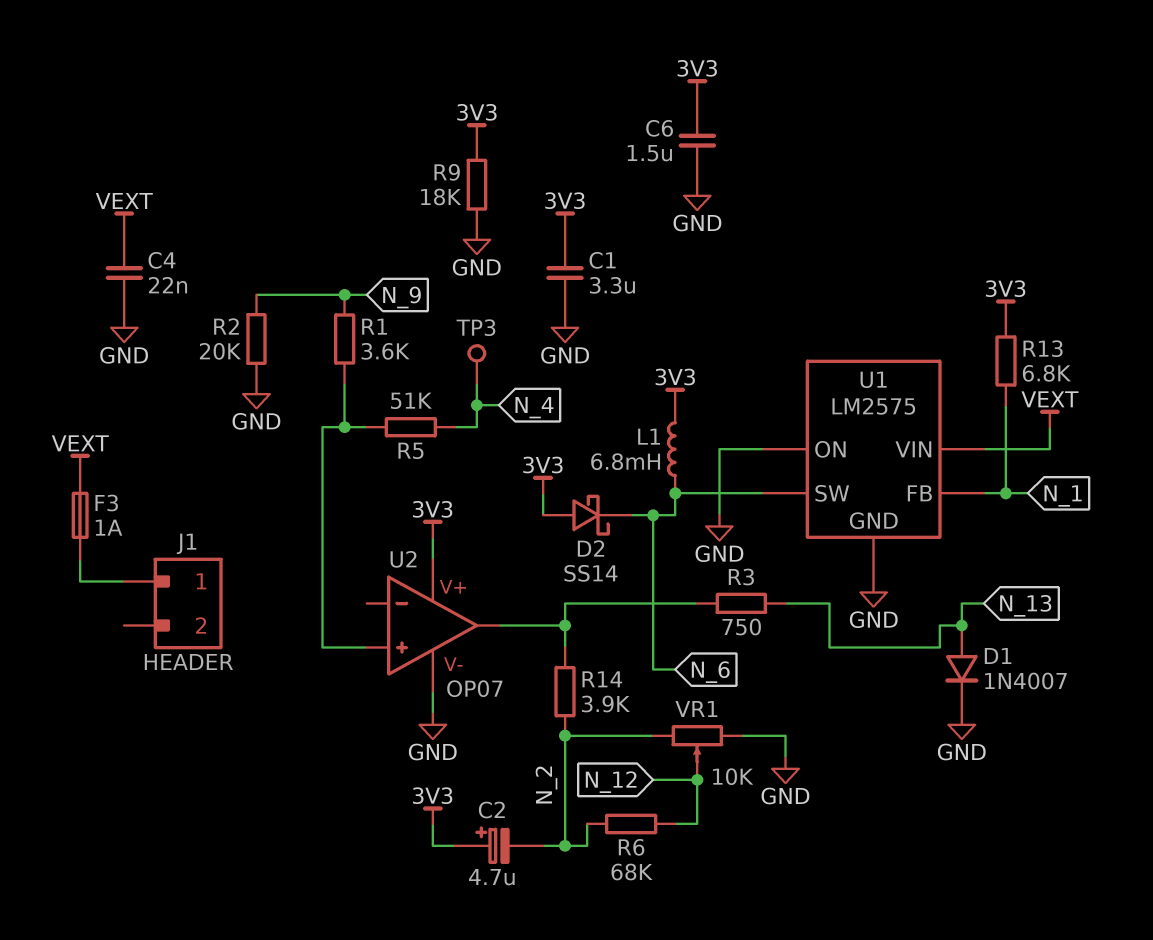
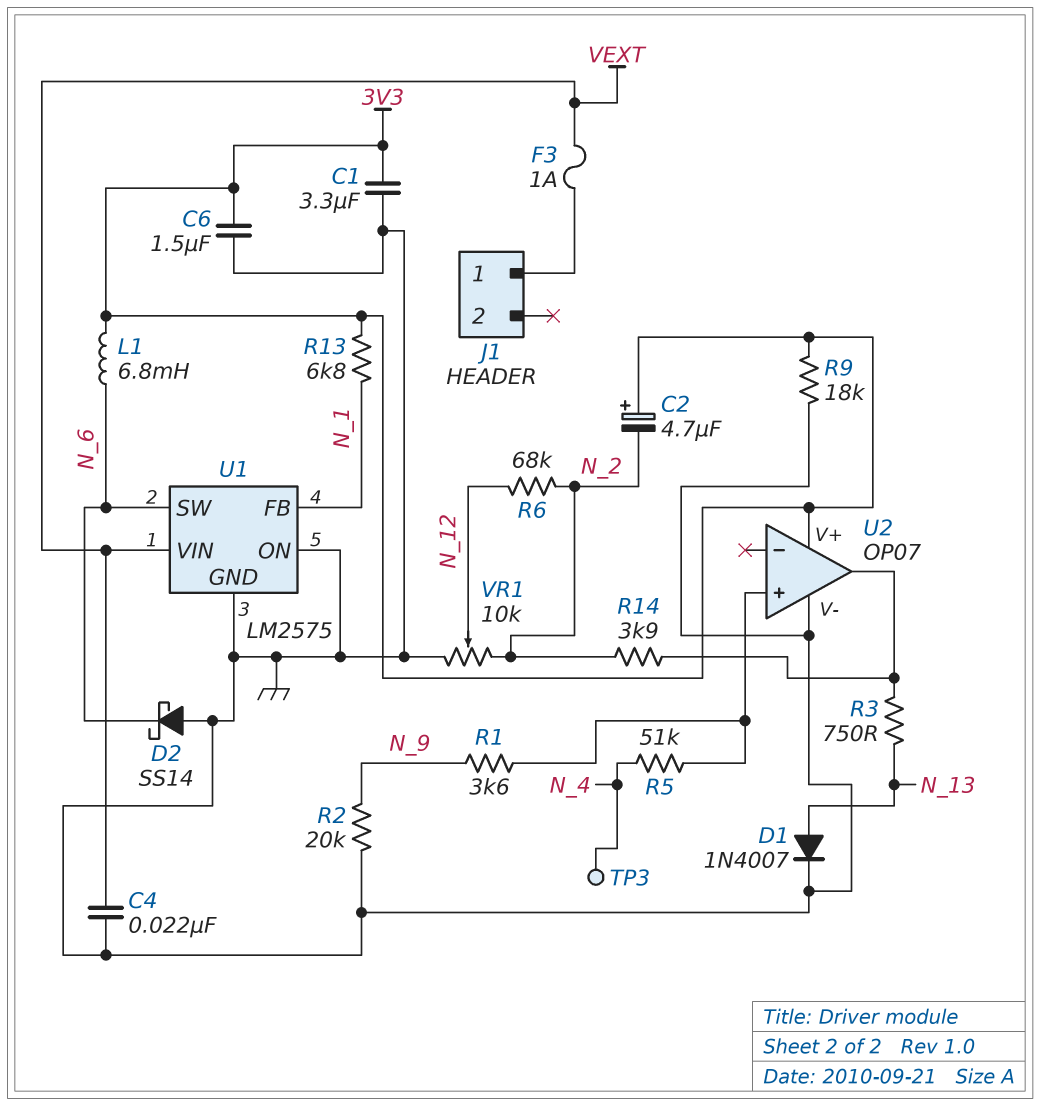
D2: schottky SS14 (A 3V3, K N_6) -> schottky SS14 (A GND, K N_6)

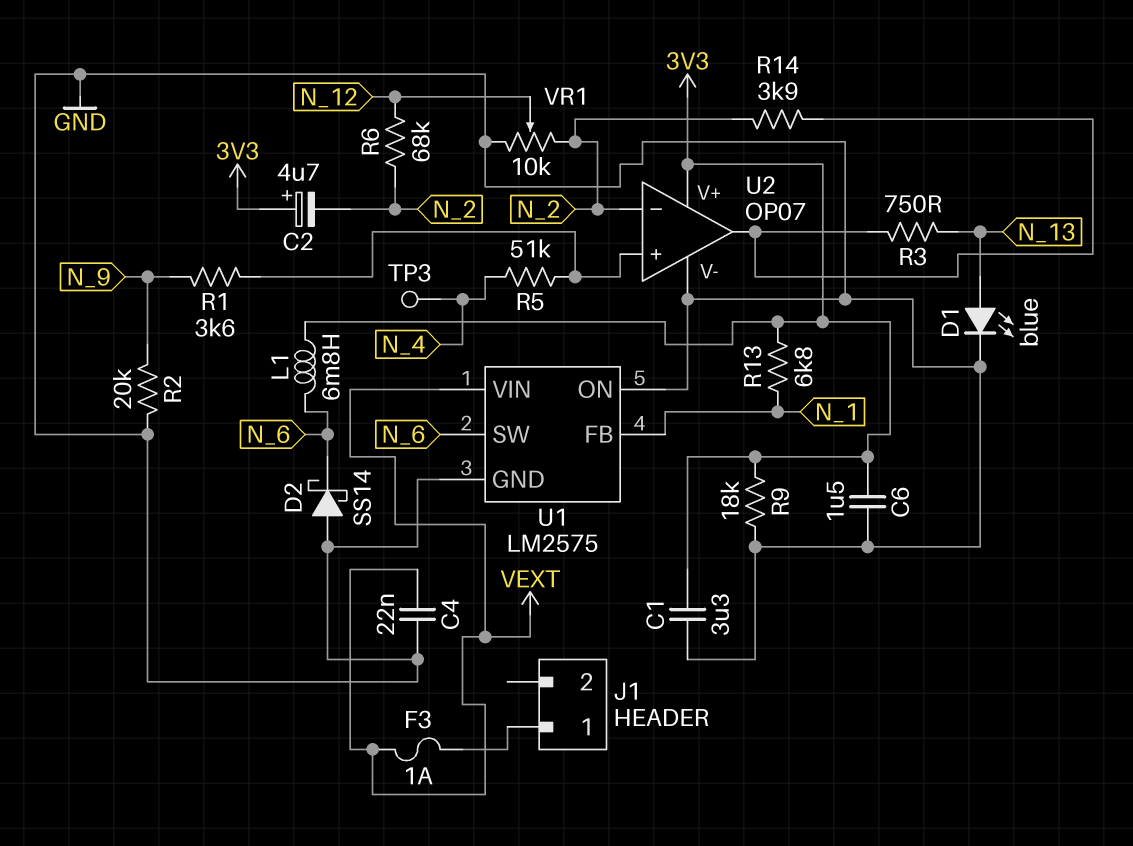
D1: diode 1N4007 (A N_13, K GND) -> LED blue (A N_13, K GND)
U2 pin in-: none -> N_2

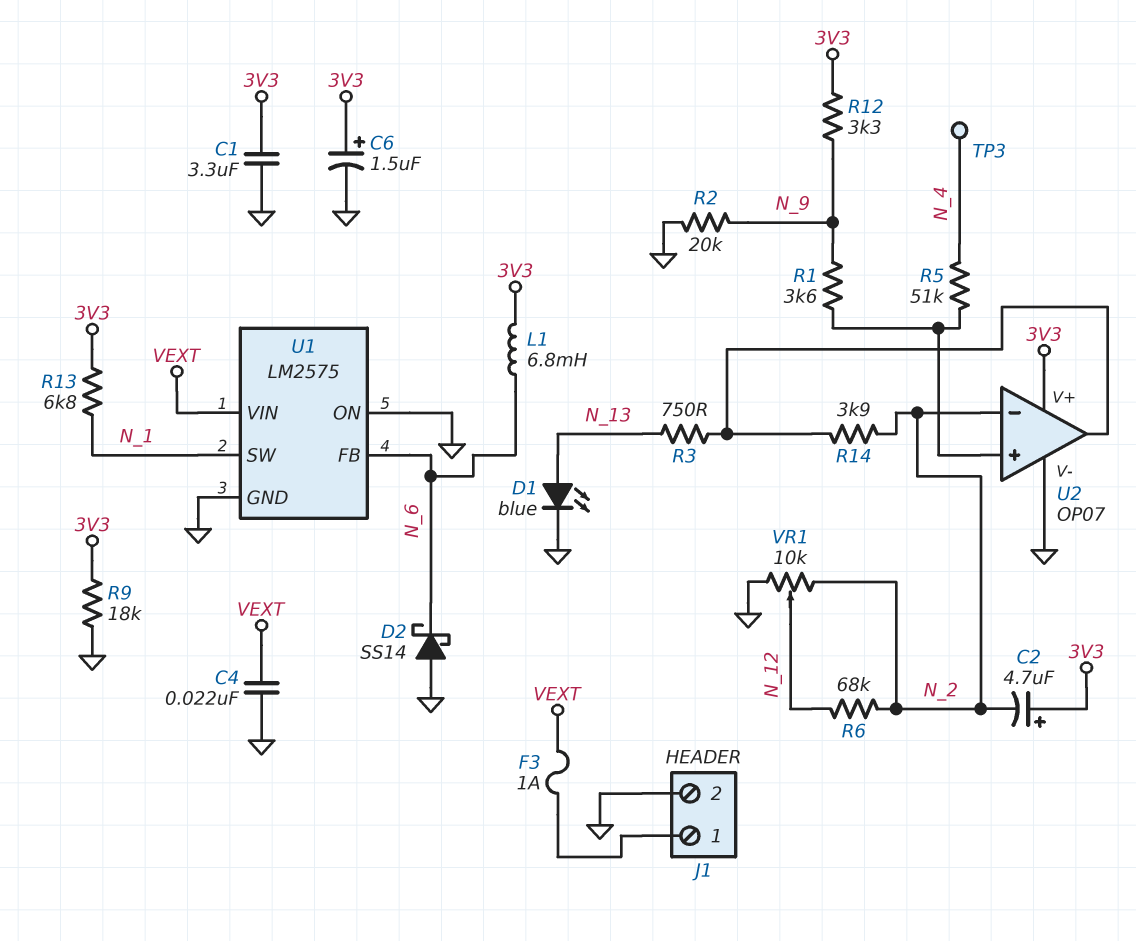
C6: 1.5uF (3V3, GND) -> 1.5uF (plus 3V3, minus GND)
J1 pin 2: none -> GND
R12: none -> 3.3k (3V3, N_9)
U1 pin FB: N_1 -> N_6
U1 pin SW: N_6 -> N_1

